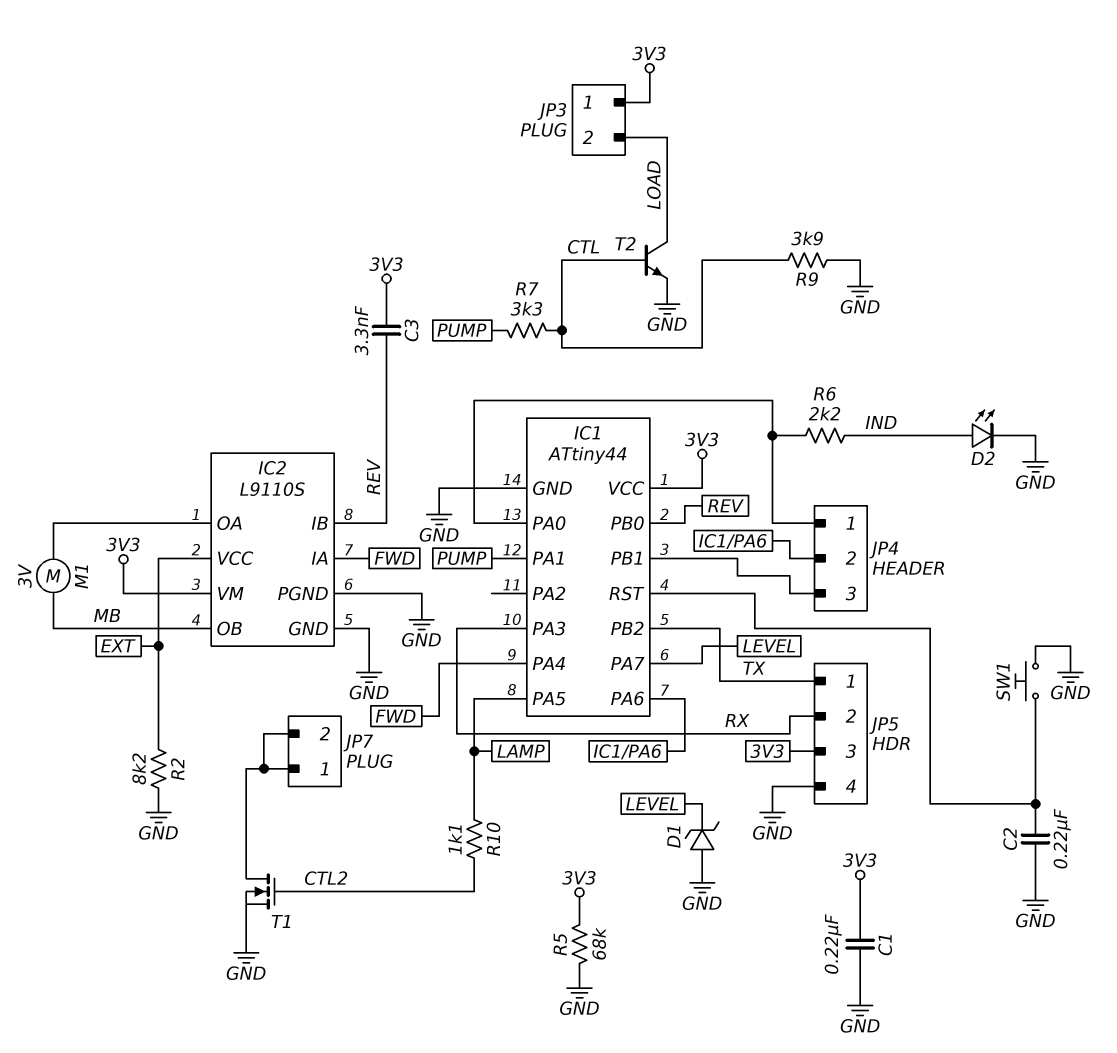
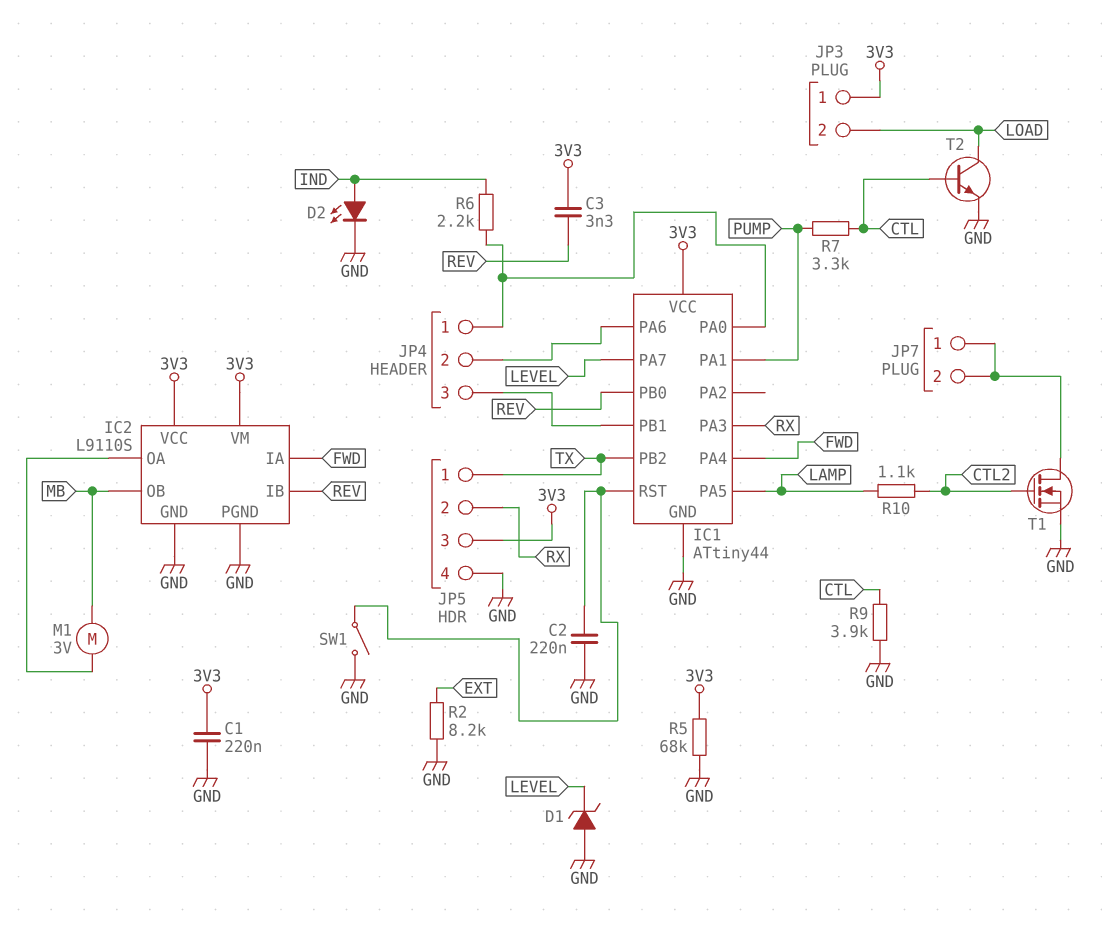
IC2 pin VCC: EXT -> 3V3
SW1: button (GND, IC1/RST) -> switch (GND, IC1/RST)

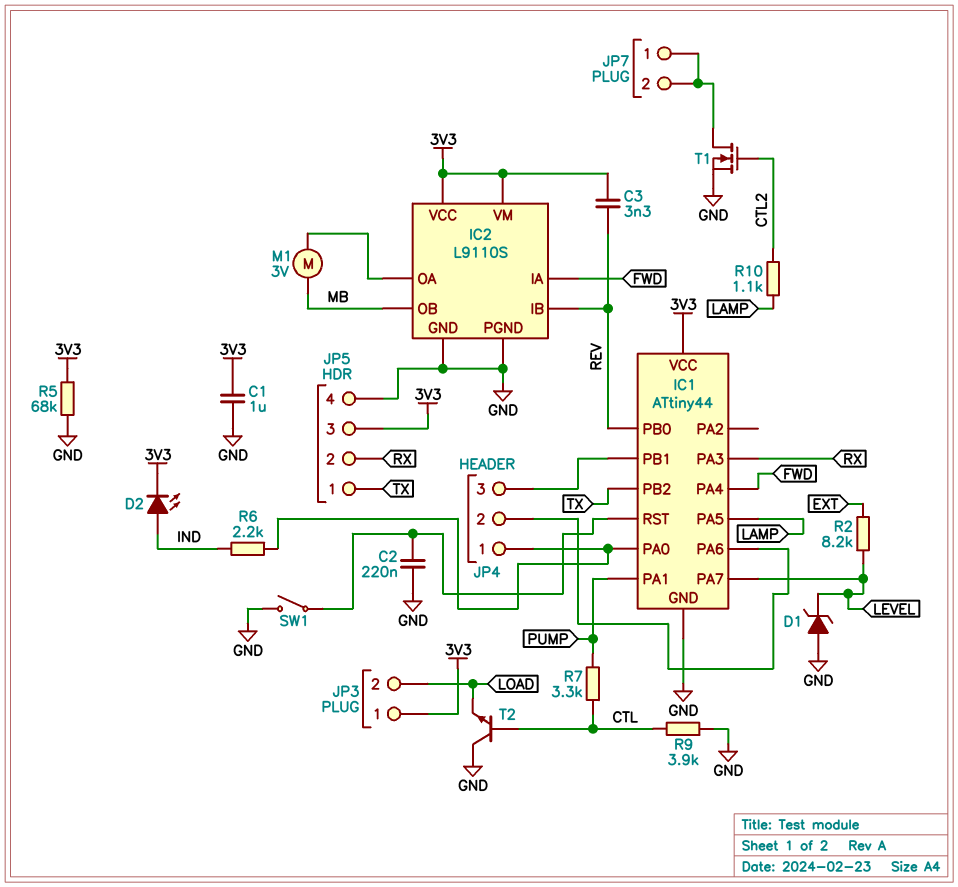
C1: 220nF (3V3, GND) -> 1uF (3V3, GND)
D2: LED (A IND, K GND) -> LED (A IND, K 3V3)
R2: 8.2k (EXT, GND) -> 8.2k (EXT, LEVEL)
T2: NPN (B CTL, C LOAD, E GND) -> NPN (B CTL, C GND, E LOAD)

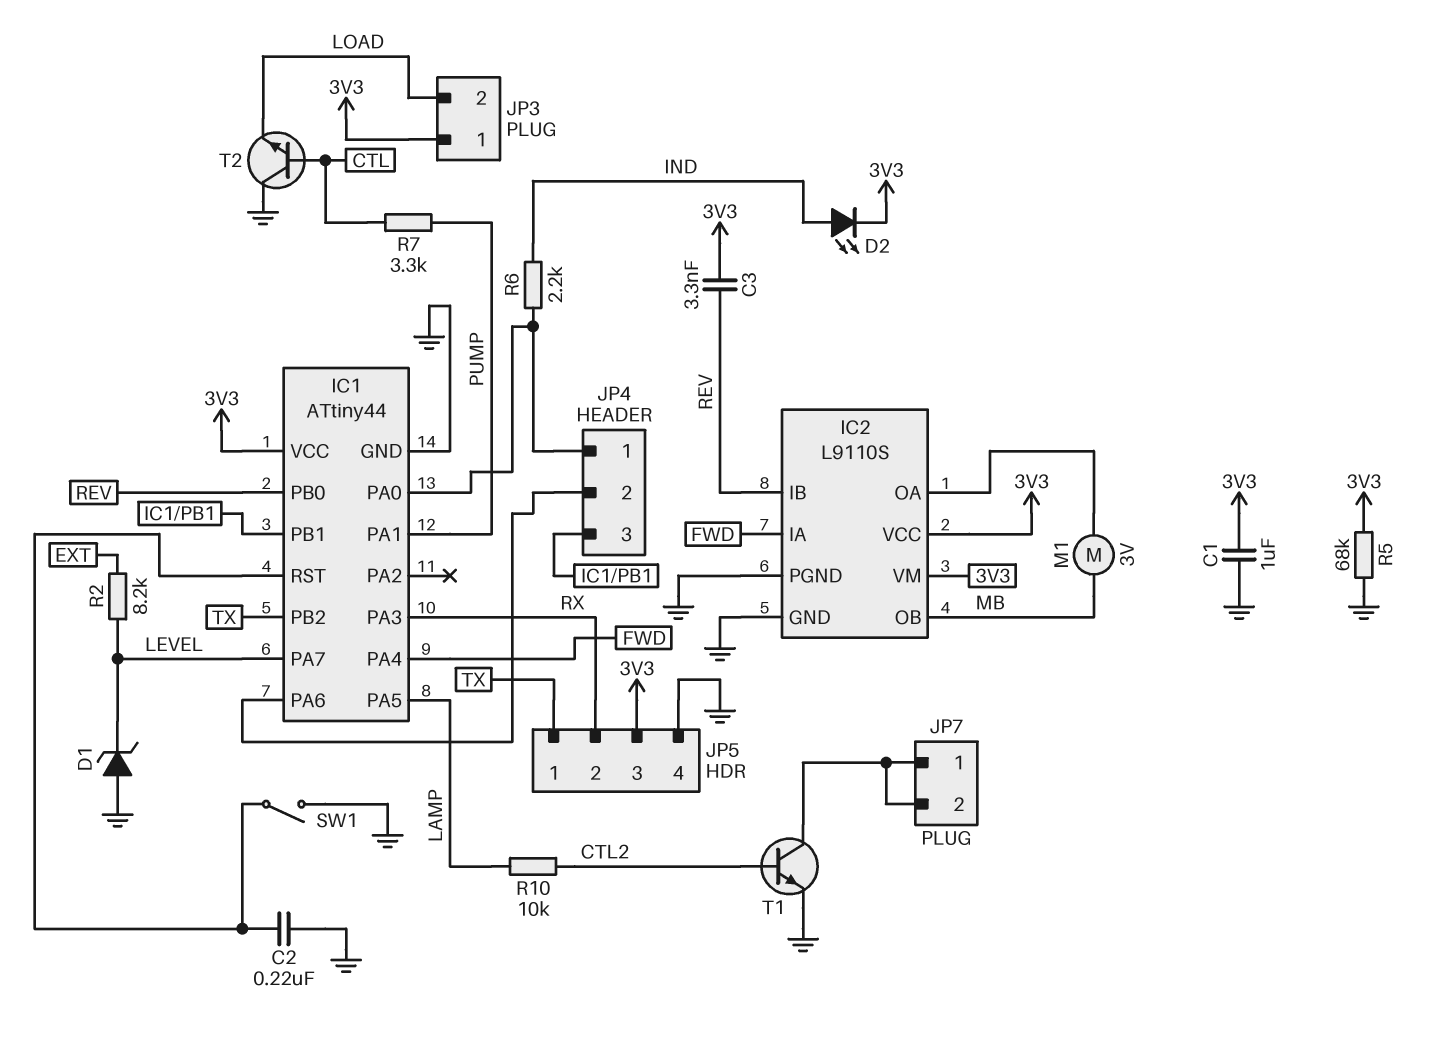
R9: 3.9k (CTL, GND) -> none
R10: 1.1k (CTL2, LAMP) -> 10k (CTL2, LAMP)
T1: NMOS (G CTL2, D JP7/1, S GND) -> NPN (B CTL2, C JP7/1, E GND)

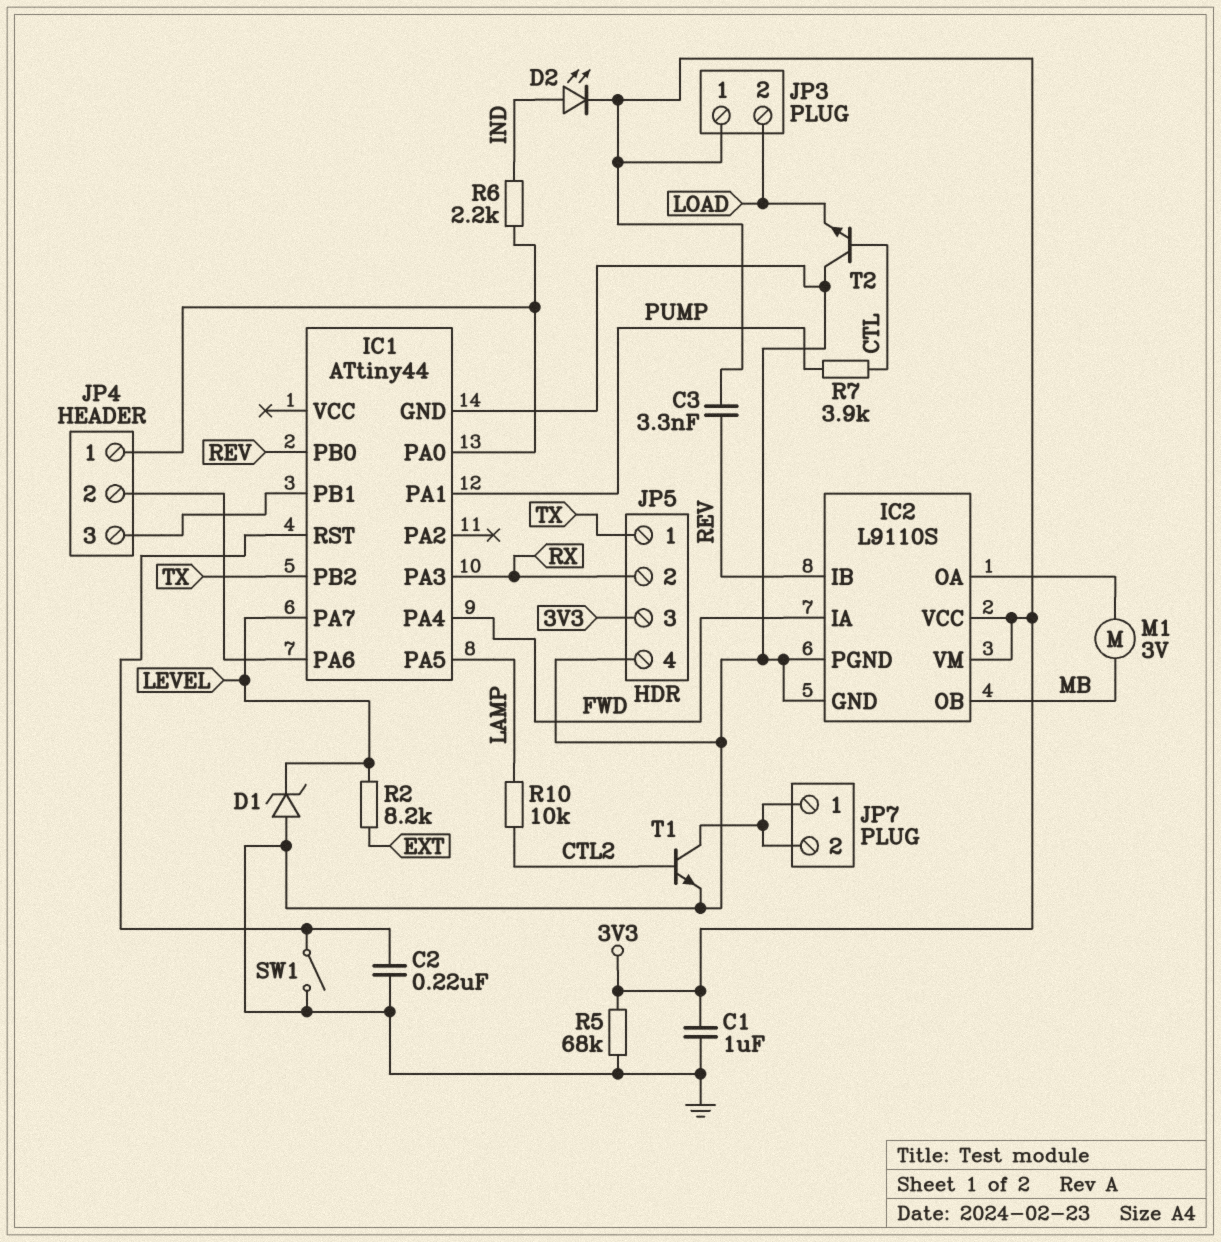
IC1 pin VCC: 3V3 -> none
R7: 3.3k (CTL, PUMP) -> 3.9k (CTL, PUMP)

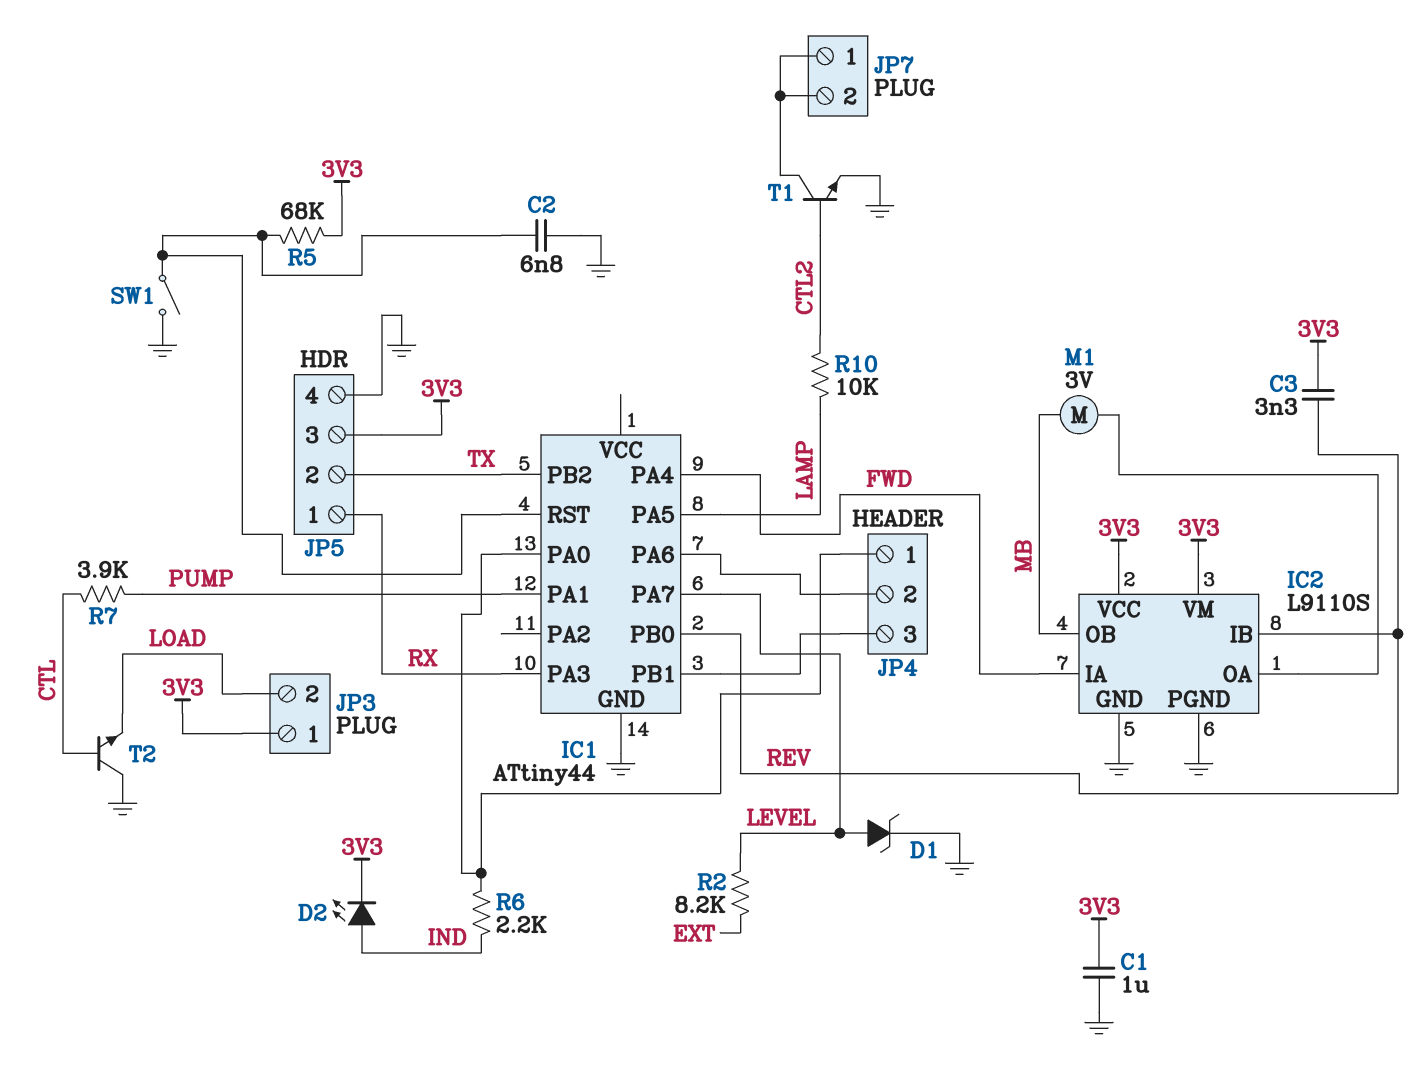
C2: 220nF (GND, IC1/RST) -> 6.8nF (GND, IC1/RST)
D1: zener (A GND, K LEVEL) -> zener (A LEVEL, K GND)
JP5 pin 1: TX -> RX
JP5 pin 2: RX -> TX
R5: 68k (3V3, GND) -> 68k (3V3, IC1/RST)

